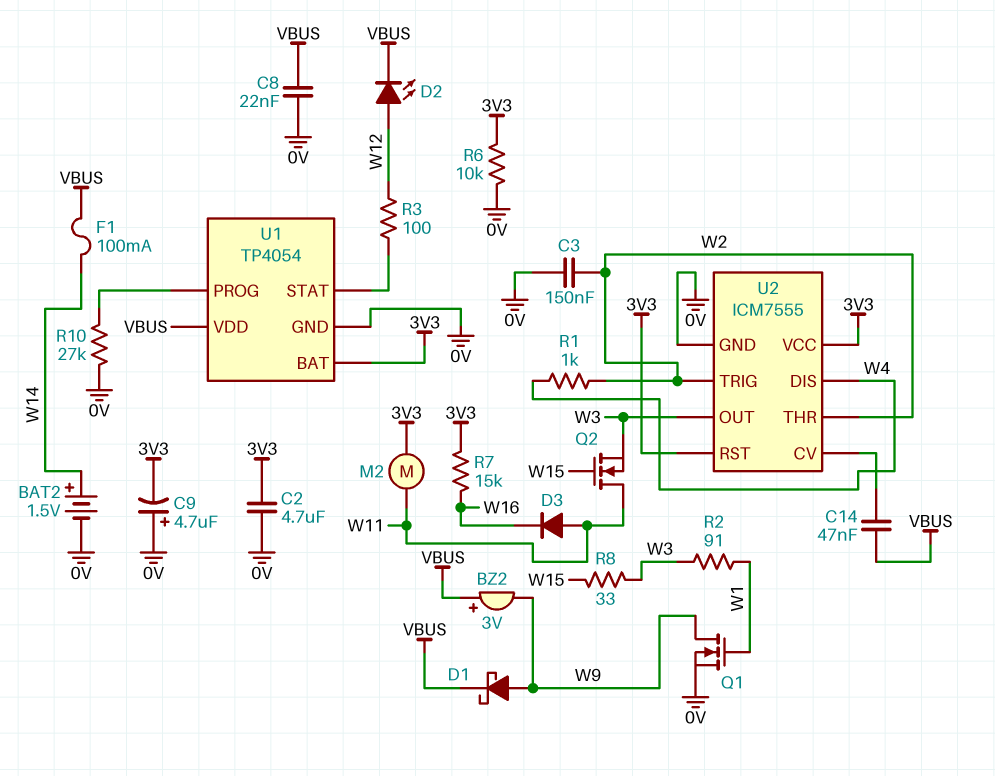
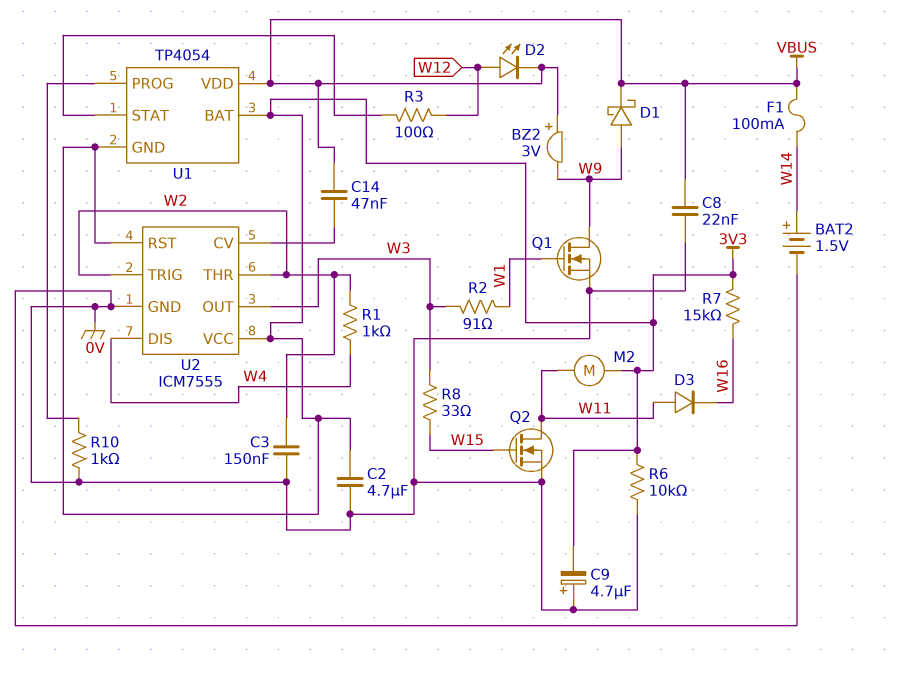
Q2: NMOS (G W15, D W11, S W3) -> NMOS (G W15, D W11, S 0V)
R10: 27k (0V, U1/PROG) -> 1k (0V, U1/PROG)
U1 pin GND: 0V -> 3V3

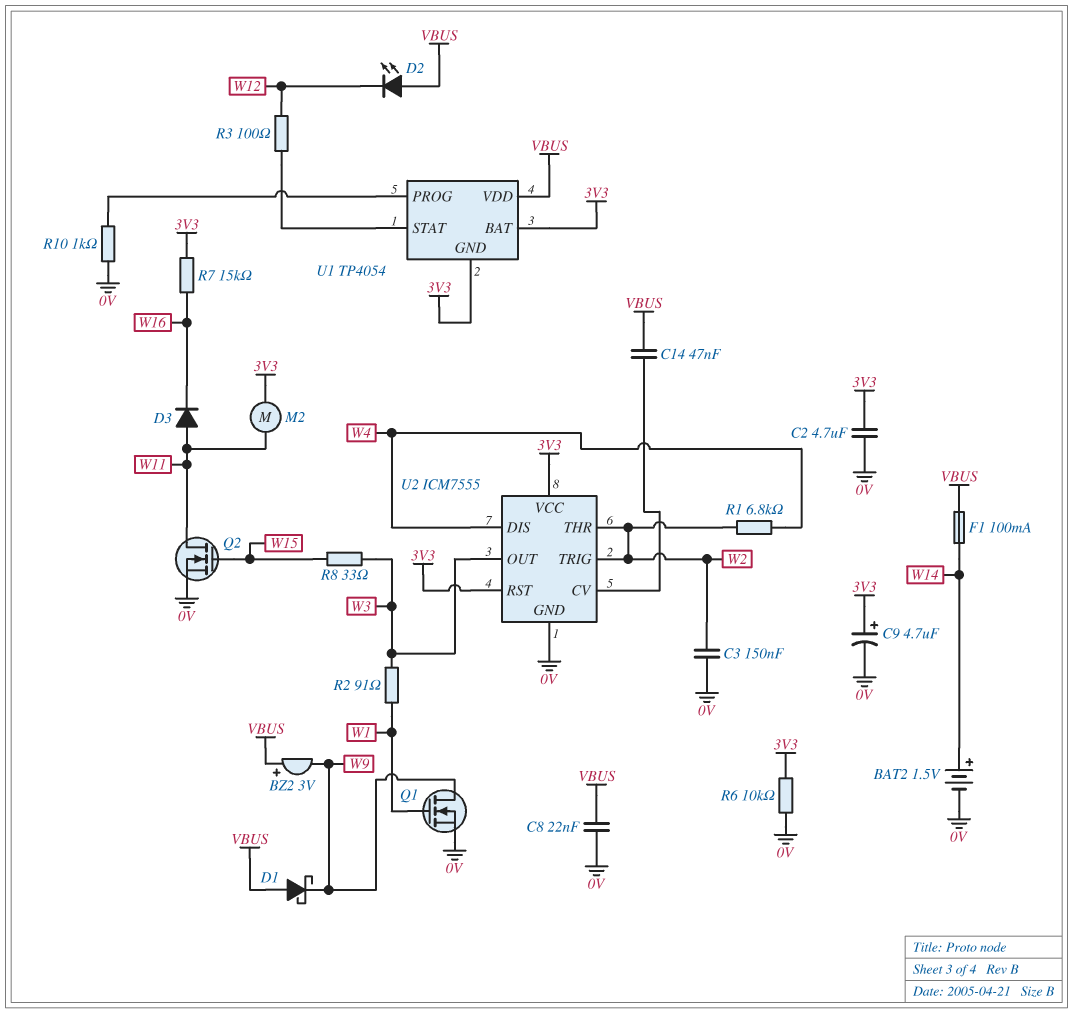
C9: 4.7uF (plus 0V, minus 3V3) -> 4.7uF (plus 3V3, minus 0V)
D1: schottky (A W9, K VBUS) -> schottky (A VBUS, K W9)
D2: LED (A W12, K VBUS) -> LED (A VBUS, K W12)
R1: 1k (W2, W4) -> 6.8k (W2, W4)

